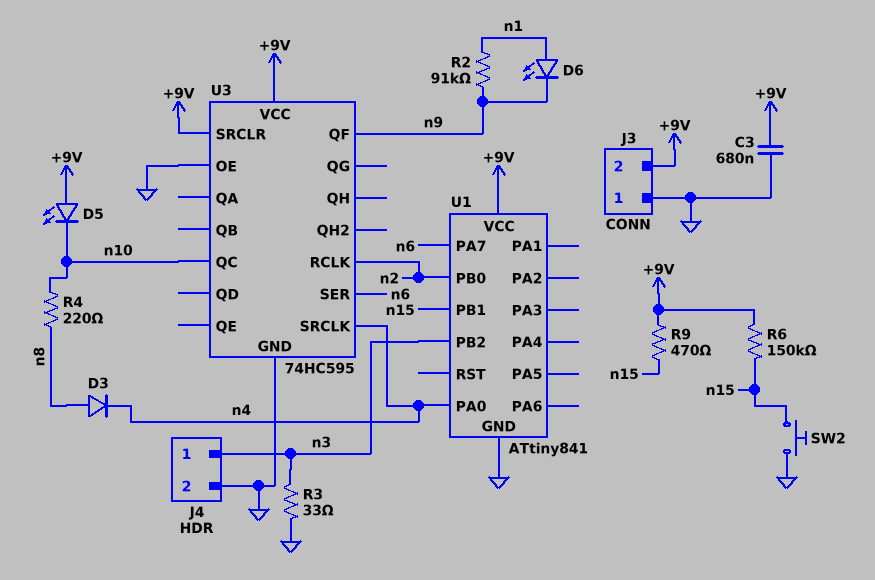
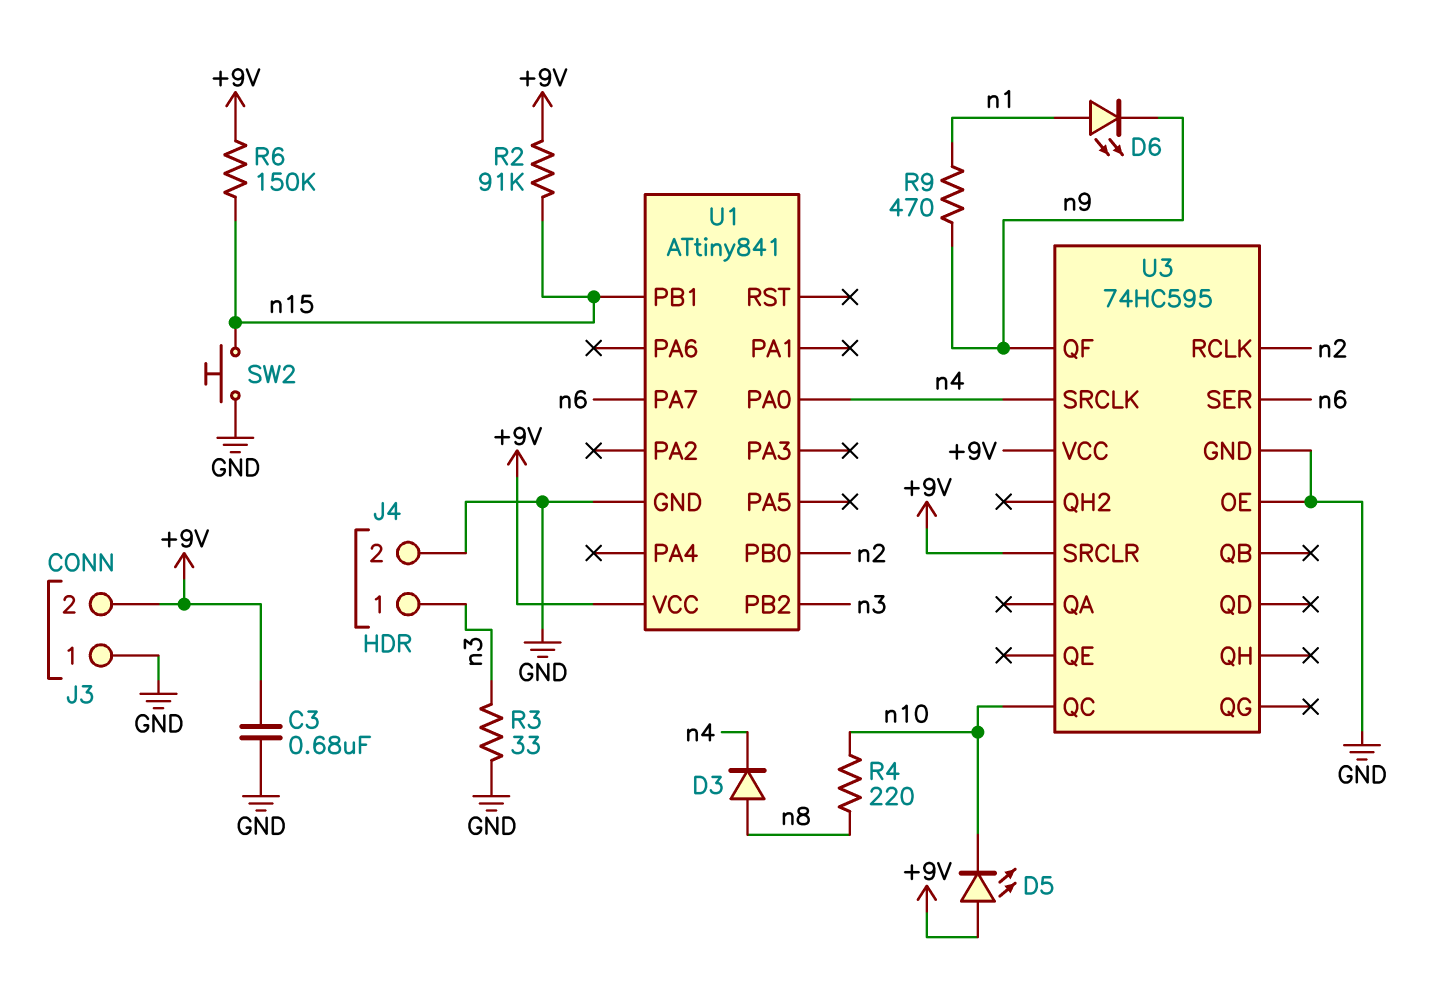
R2: 91k (n1, n9) -> 91k (+9V, n15)
R9: 470 (+9V, n15) -> 470 (n1, n9)

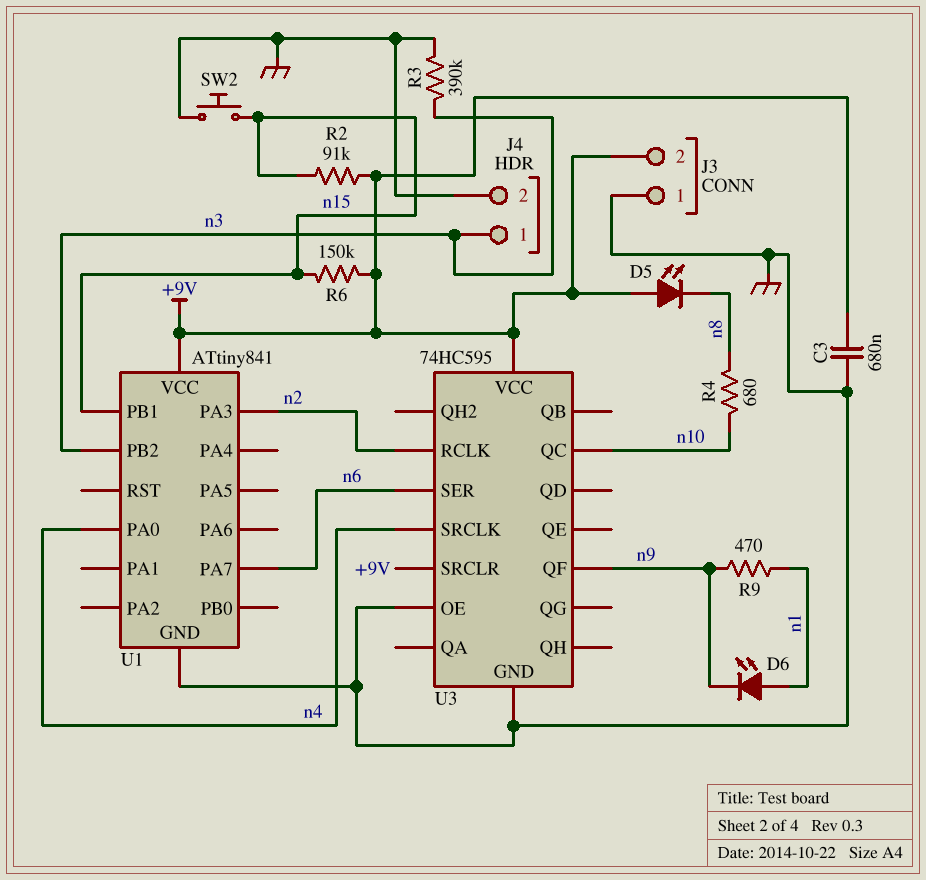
D3: diode (A n8, K n4) -> none
D5: LED (A +9V, K n10) -> LED (A +9V, K n8)
R3: 33 (GND, n3) -> 390k (GND, n3)
R4: 220 (n8, n10) -> 680 (n8, n10)
U1 pin PA3: none -> n2
U1 pin PB0: n2 -> none

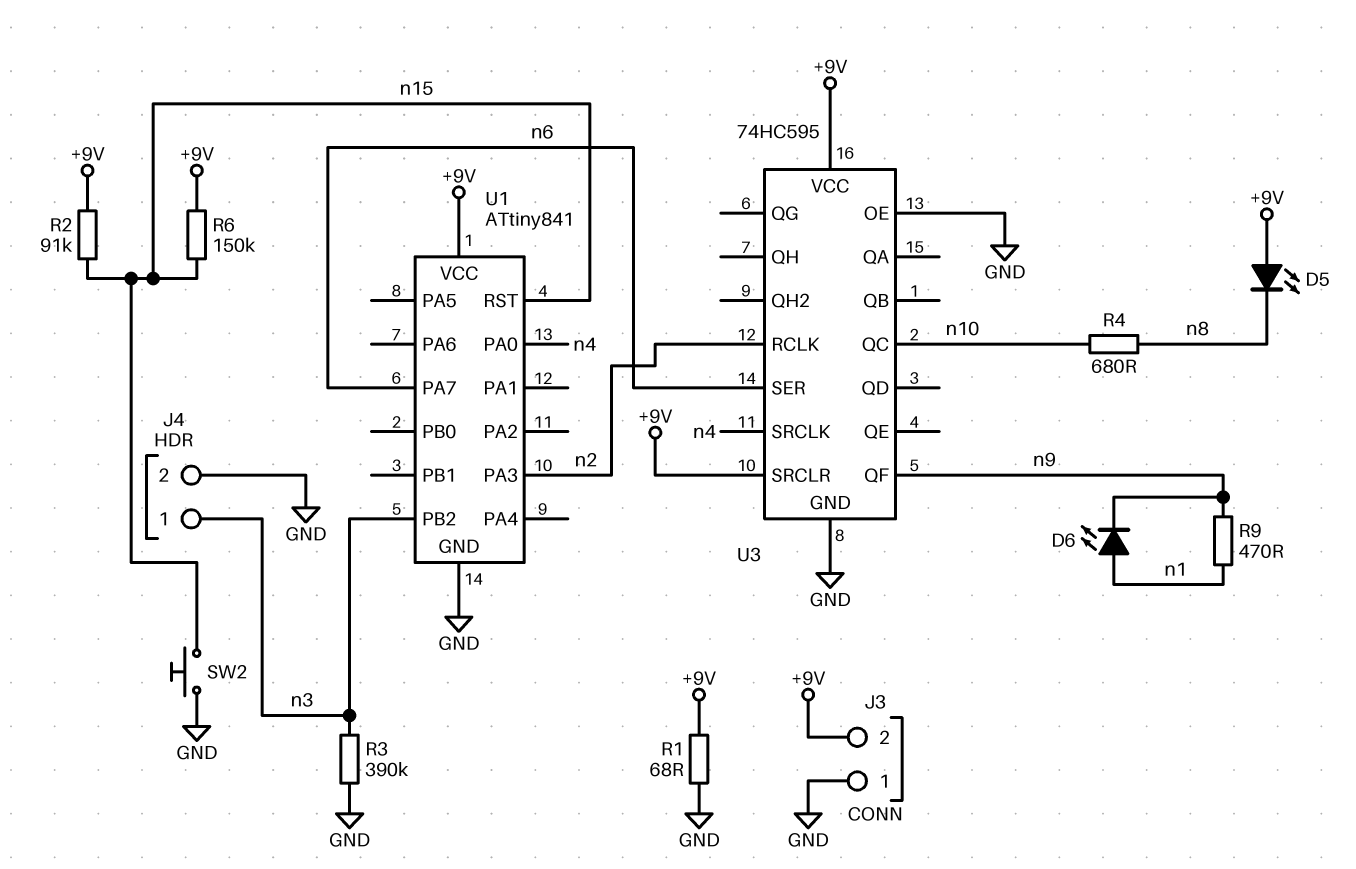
C3: 680nF (+9V, GND) -> none
R1: none -> 68 (+9V, GND)
U1 pin PB1: n15 -> none
U1 pin RST: none -> n15

